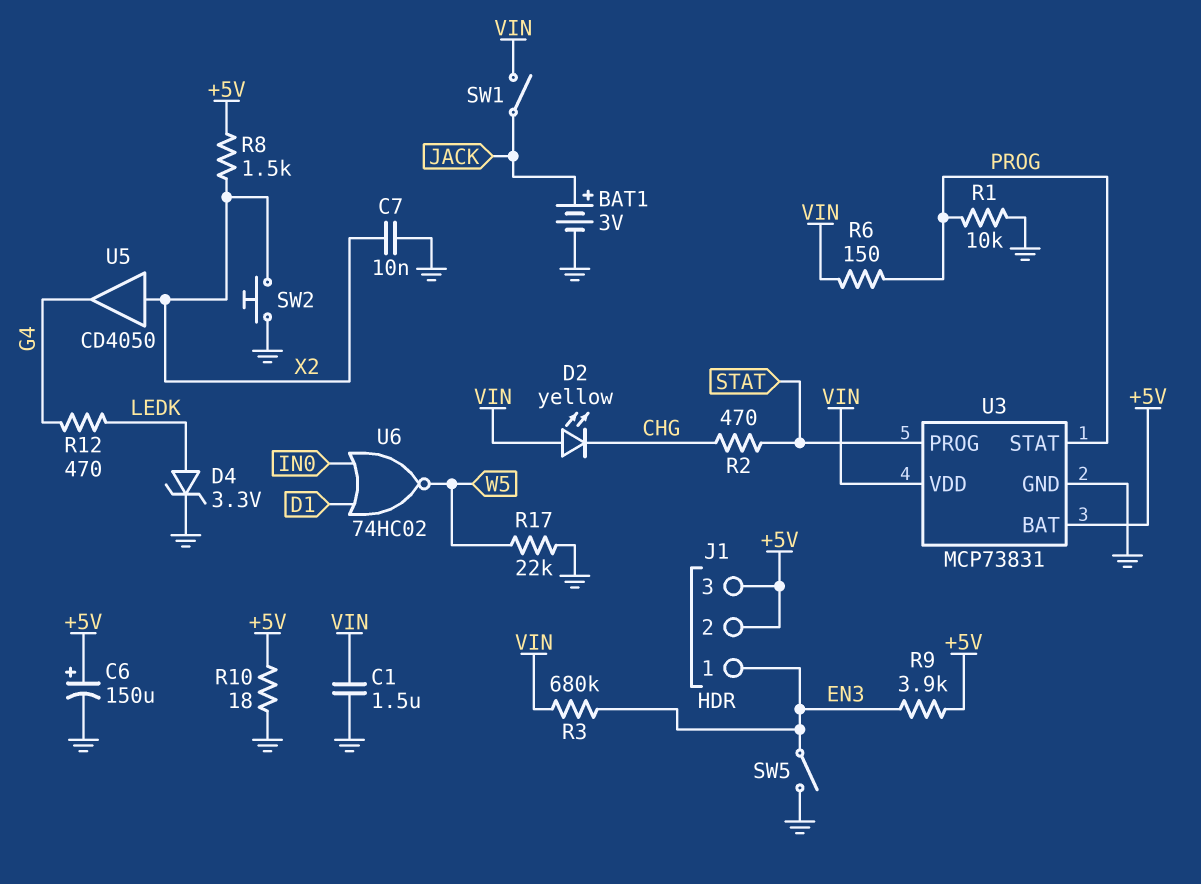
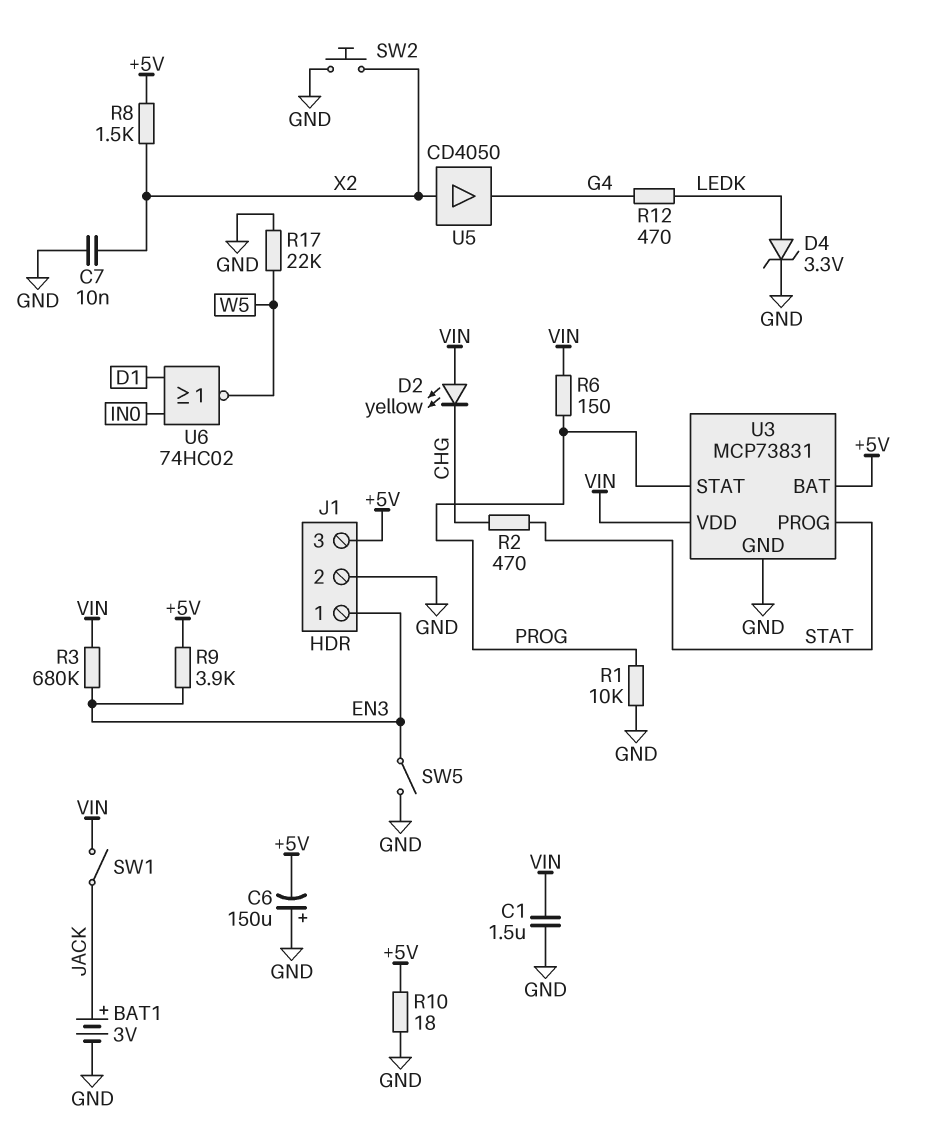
C6: 150uF (plus +5V, minus GND) -> 150uF (plus GND, minus +5V)
J1 pin 2: +5V -> GND

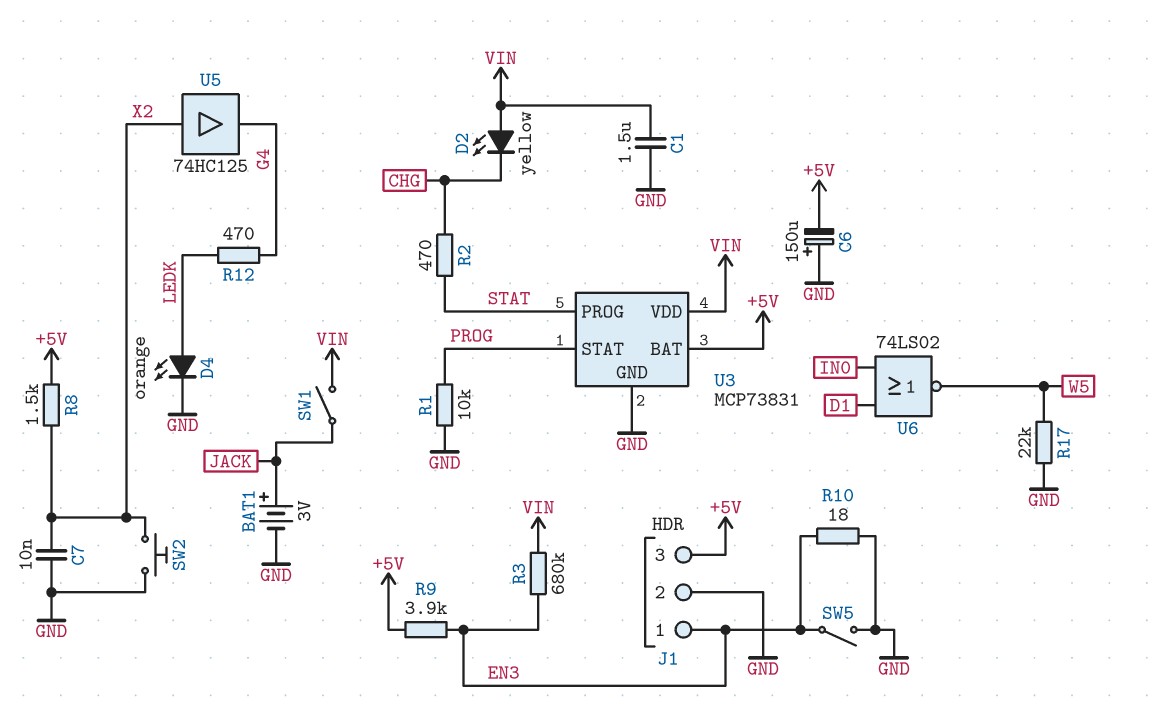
D4: zener 3.3V (A LEDK, K GND) -> LED orange (A LEDK, K GND)
R6: 150 (PROG, VIN) -> none
R10: 18 (+5V, GND) -> 18 (EN3, GND)
U5: buffer CD4050 (in X2, out G4) -> buffer 74HC125 (in X2, out G4)
U6: NOR 74HC02 (in D1, in IN0, out W5) -> NOR 74LS02 (in D1, in IN0, out W5)

